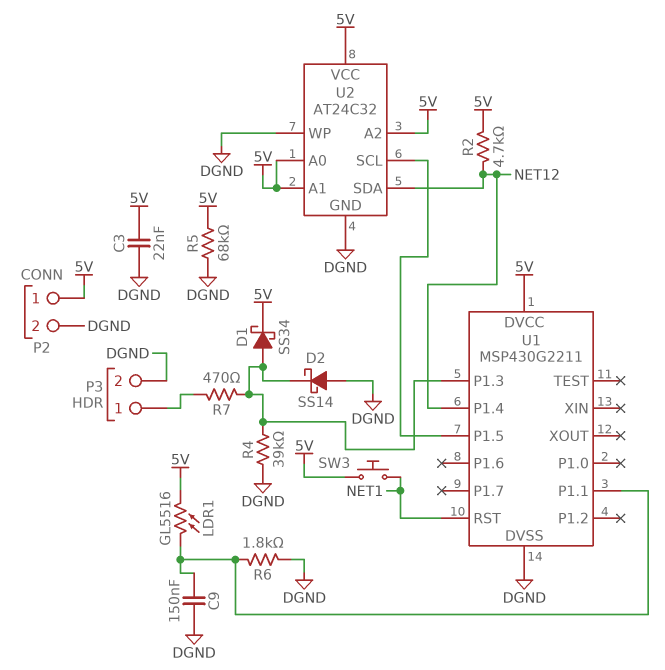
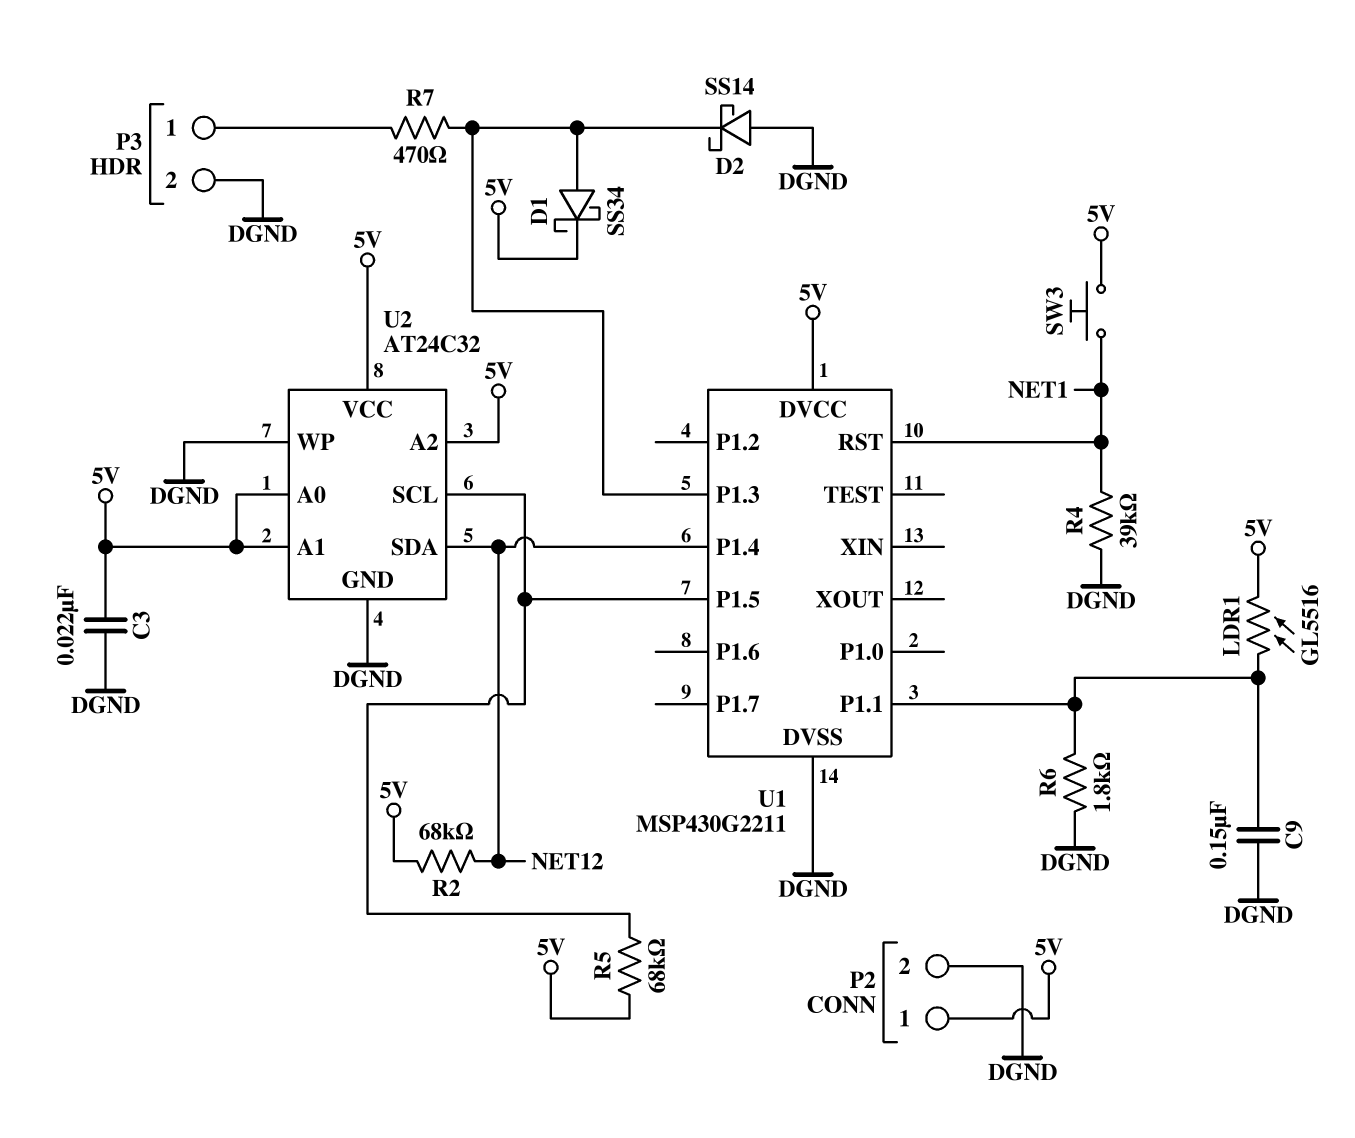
R2: 4.7k (5V, NET12) -> 68k (5V, NET12)
R4: 39k (DGND, U1/P1.3) -> 39k (DGND, NET1)
R5: 68k (5V, DGND) -> 68k (5V, U1/P1.5)

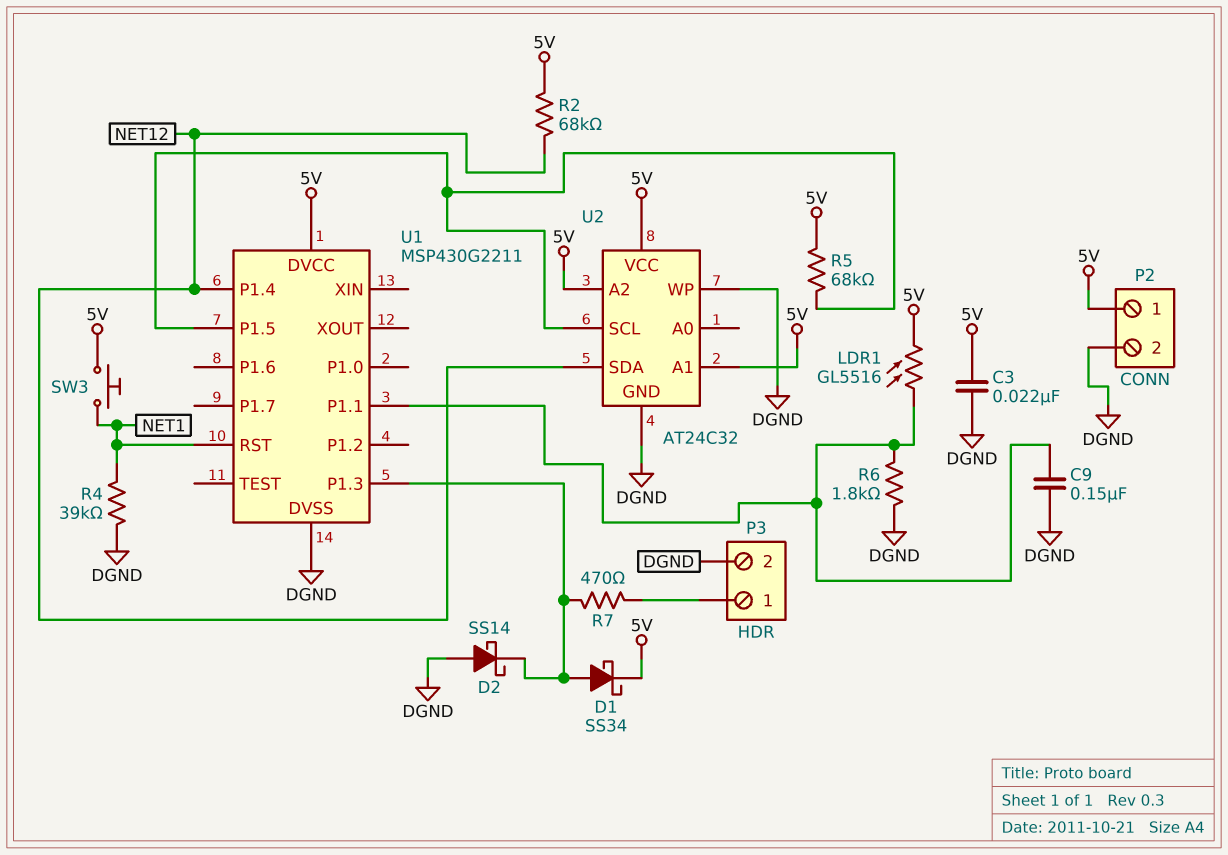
U2 pin A0: 5V -> none

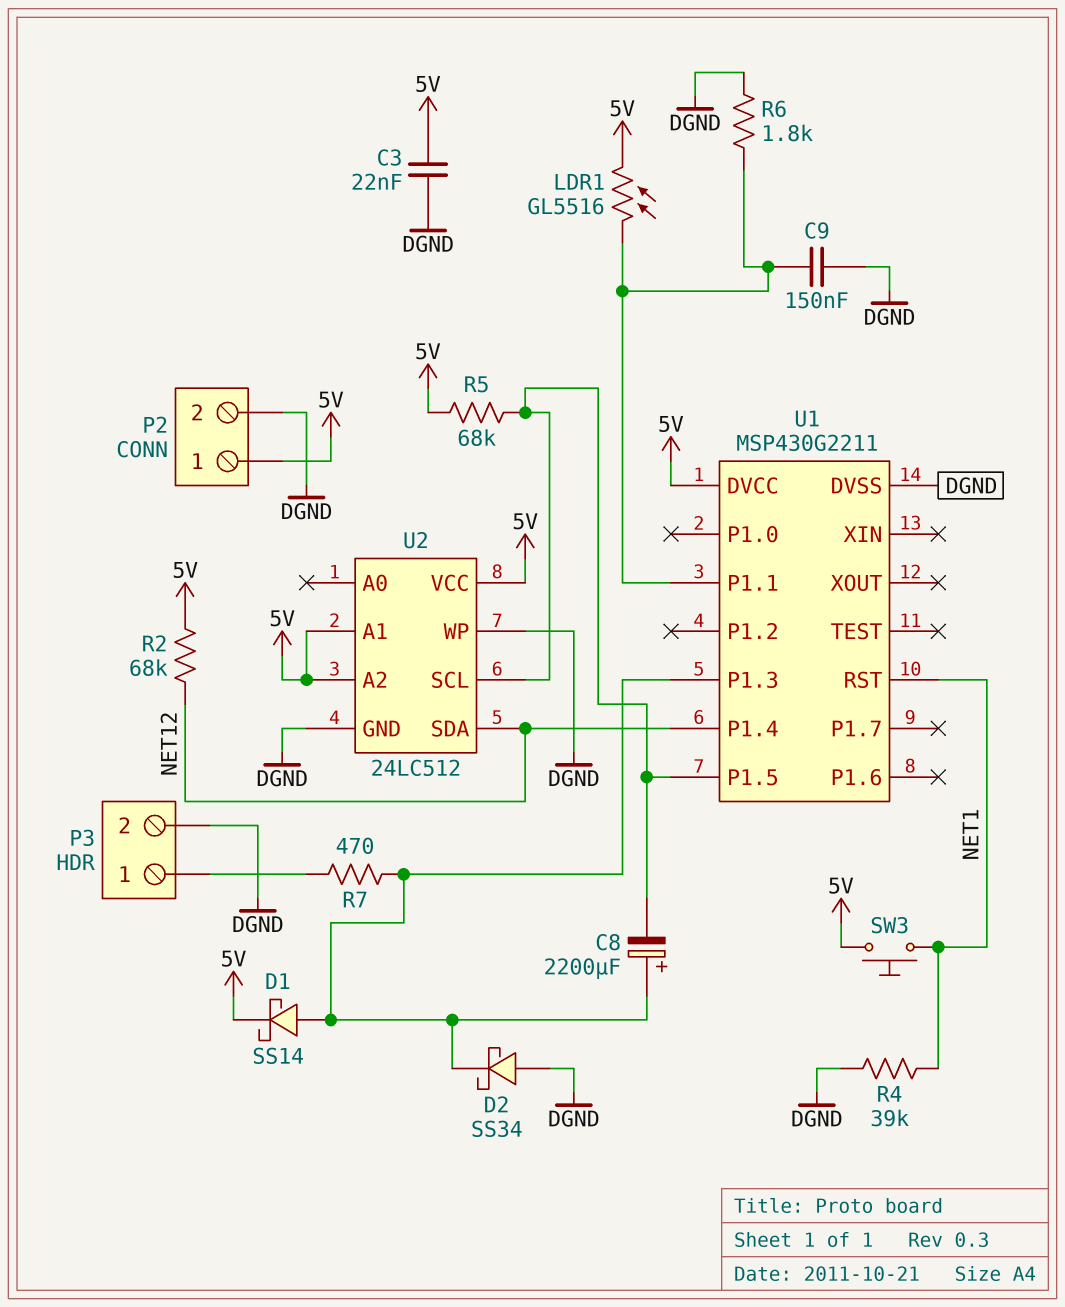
C8: none -> 2200uF (plus U1/P1.3, minus U1/P1.5)
D1: schottky SS34 (A U1/P1.3, K 5V) -> schottky SS14 (A U1/P1.3, K 5V)
D2: schottky SS14 (A DGND, K U1/P1.3) -> schottky SS34 (A DGND, K U1/P1.3)
U2: AT24C32 -> 24LC512

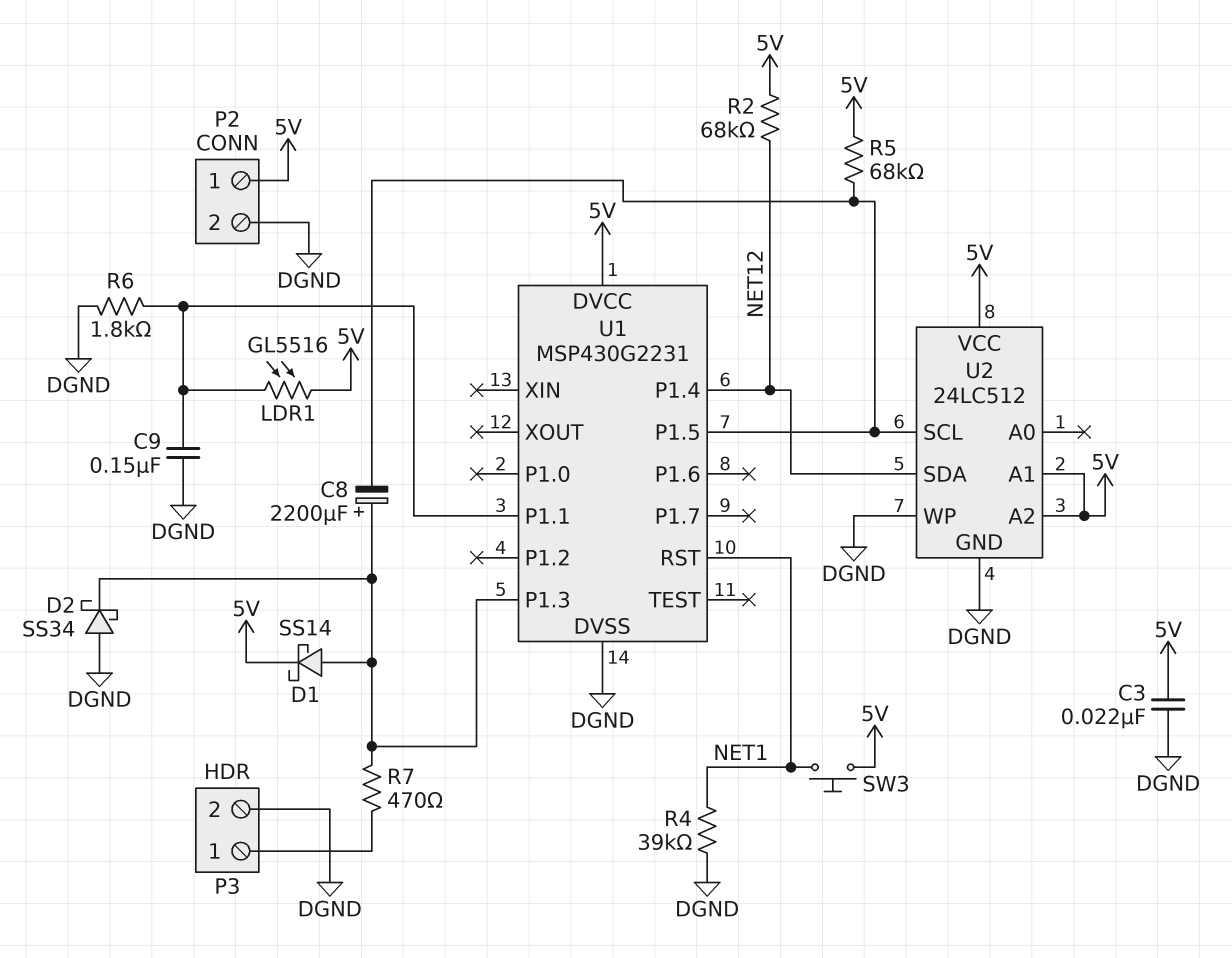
U1: MSP430G2211 -> MSP430G2231

